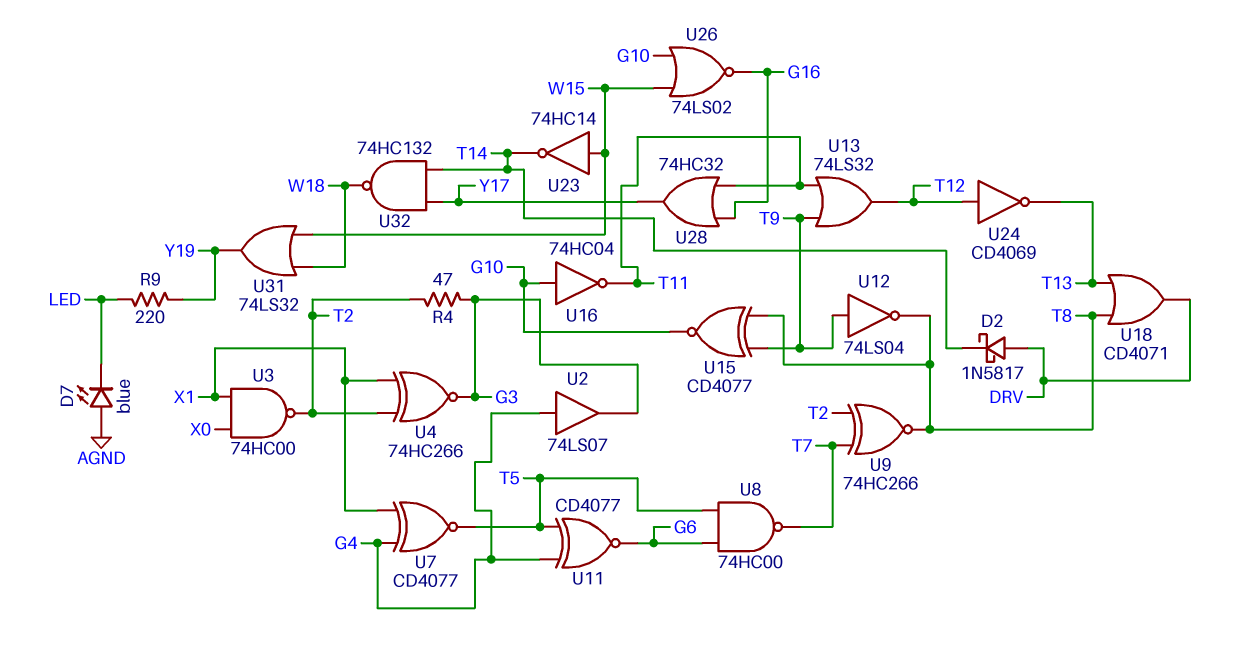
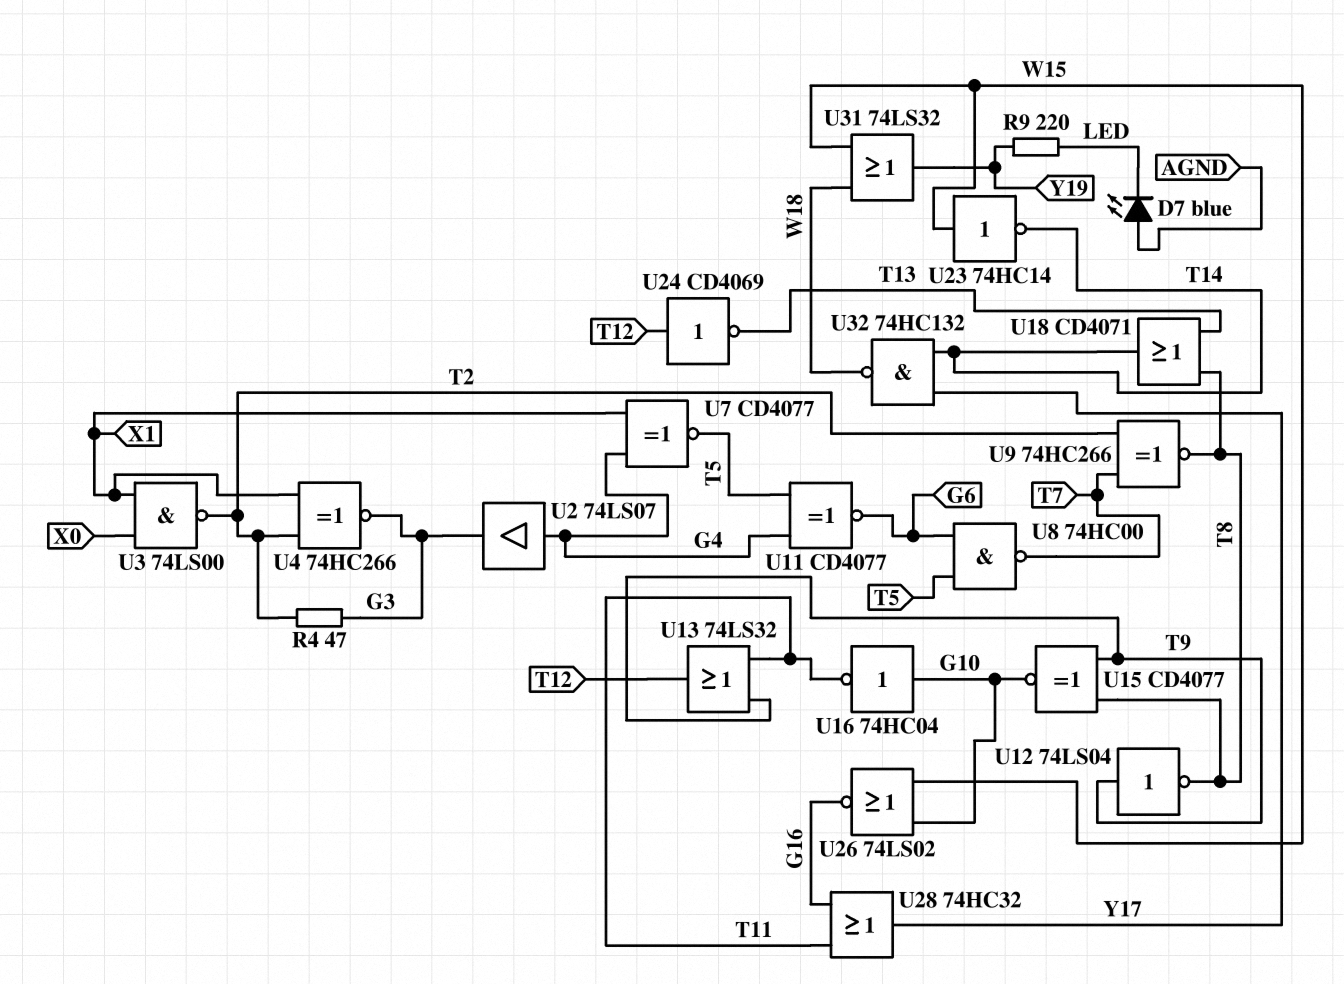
D2: schottky 1N5817 (A DRV, K T14) -> none
U3: NAND 74HC00 (in X0, in X1, out T2) -> NAND 74LS00 (in X0, in X1, out T2)
U18: OR CD4071 (in T8, in T13, out DRV) -> OR CD4071 (in T8, in T13, out T14)

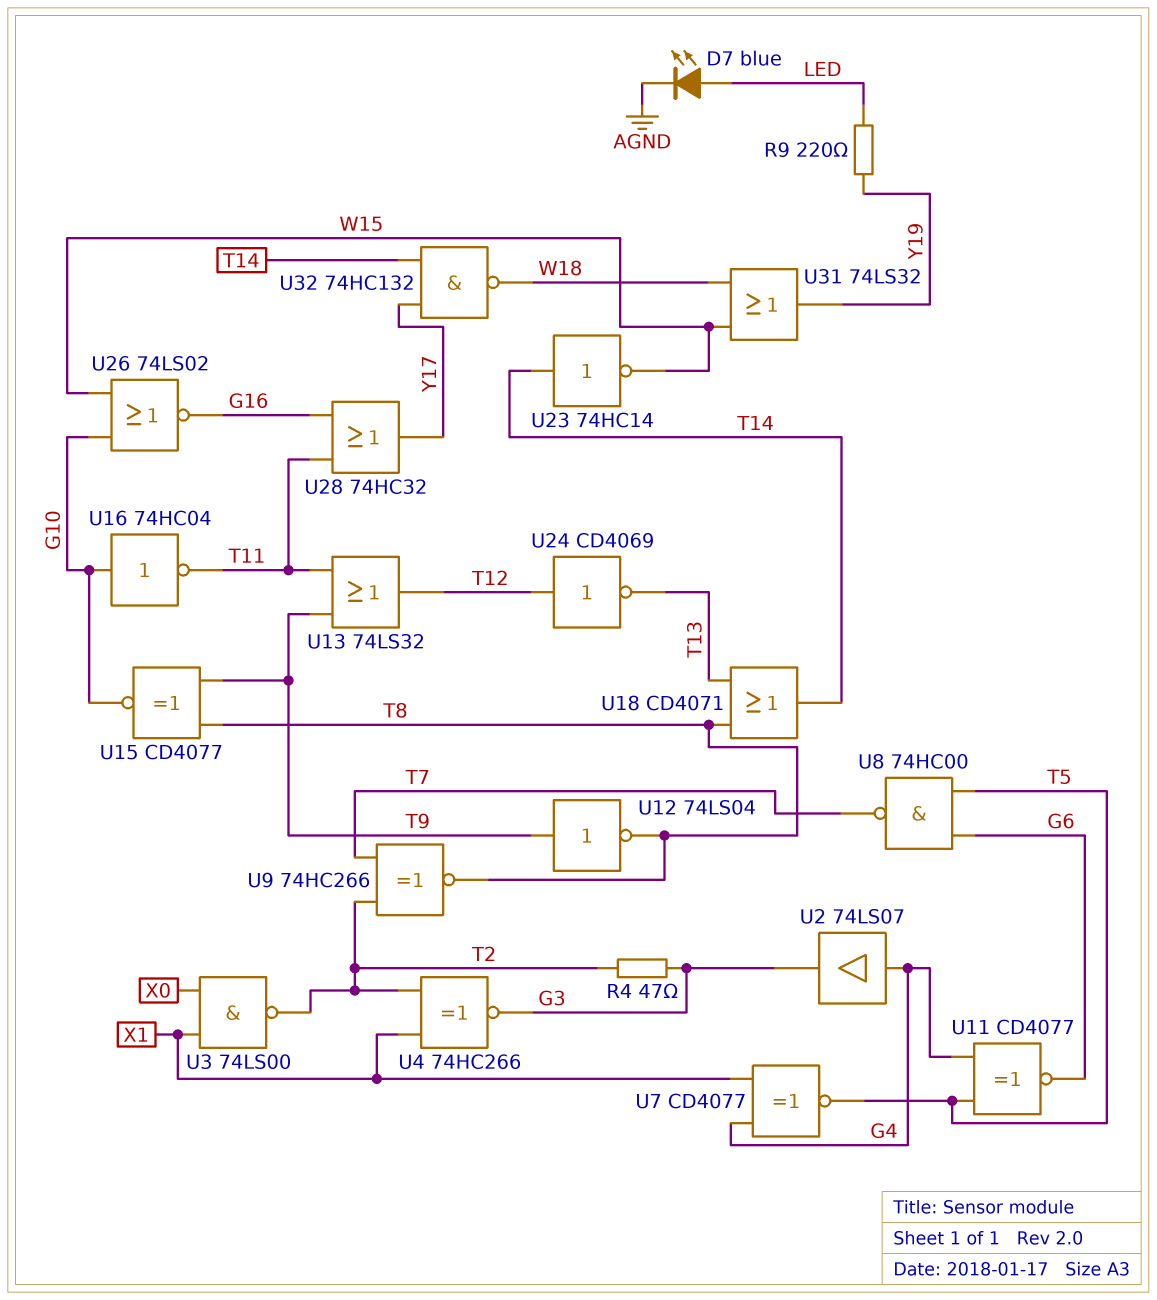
D7: LED blue (A AGND, K LED) -> LED blue (A LED, K AGND)
U23: NOT 74HC14 (in W15, out T14) -> NOT 74HC14 (in T14, out W15)

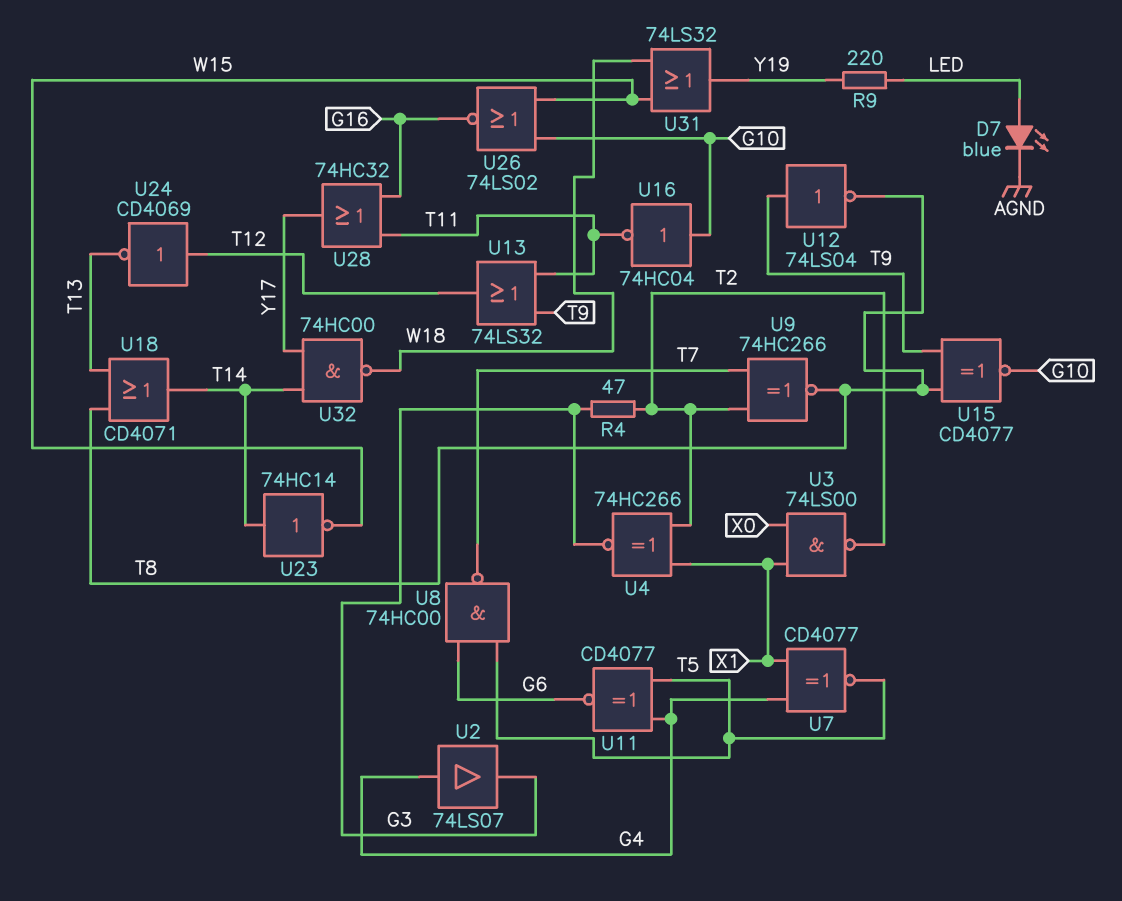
U32: NAND 74HC132 (in T14, in Y17, out W18) -> NAND 74HC00 (in T14, in Y17, out W18)

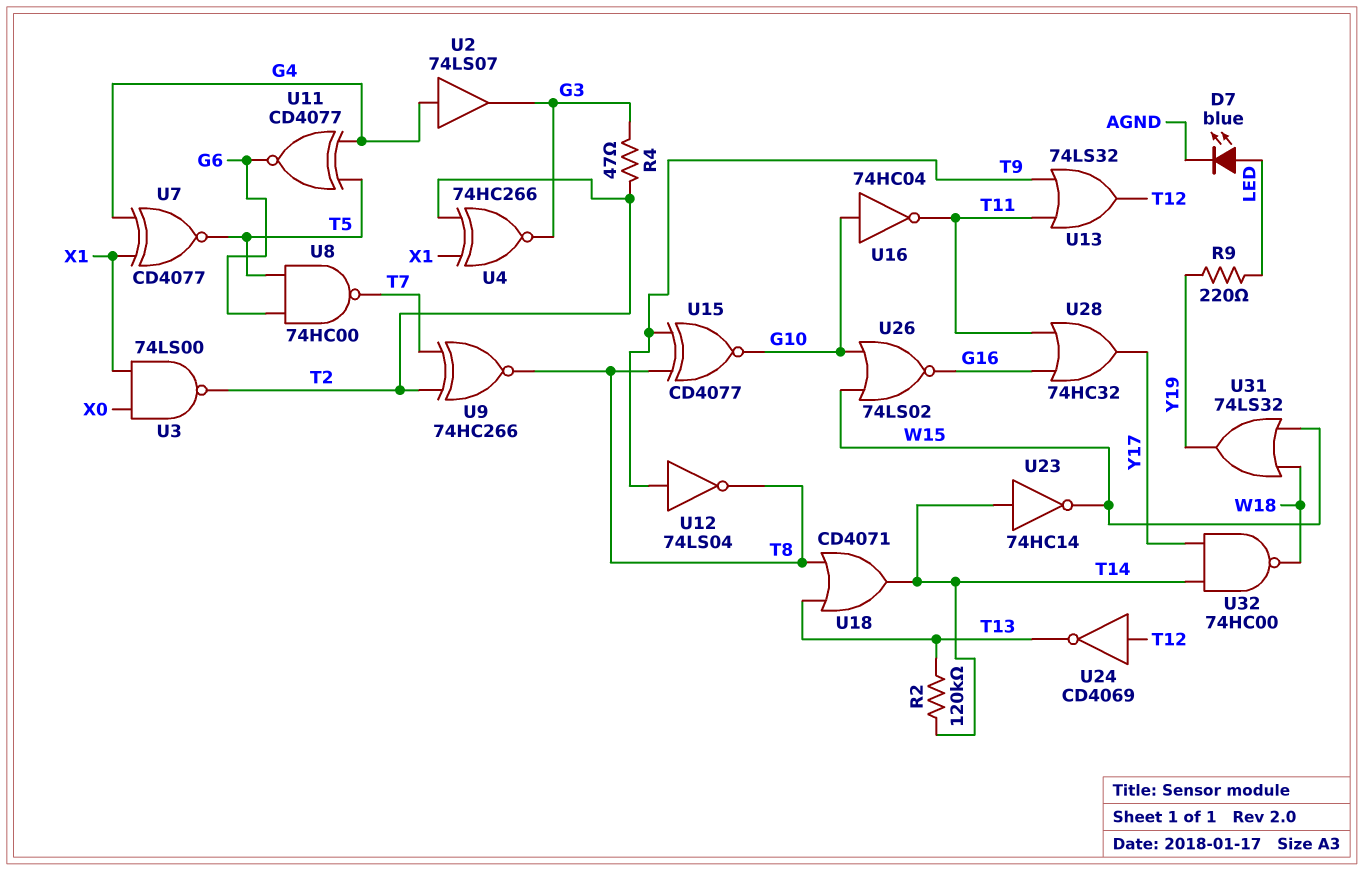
R2: none -> 120k (T13, T14)

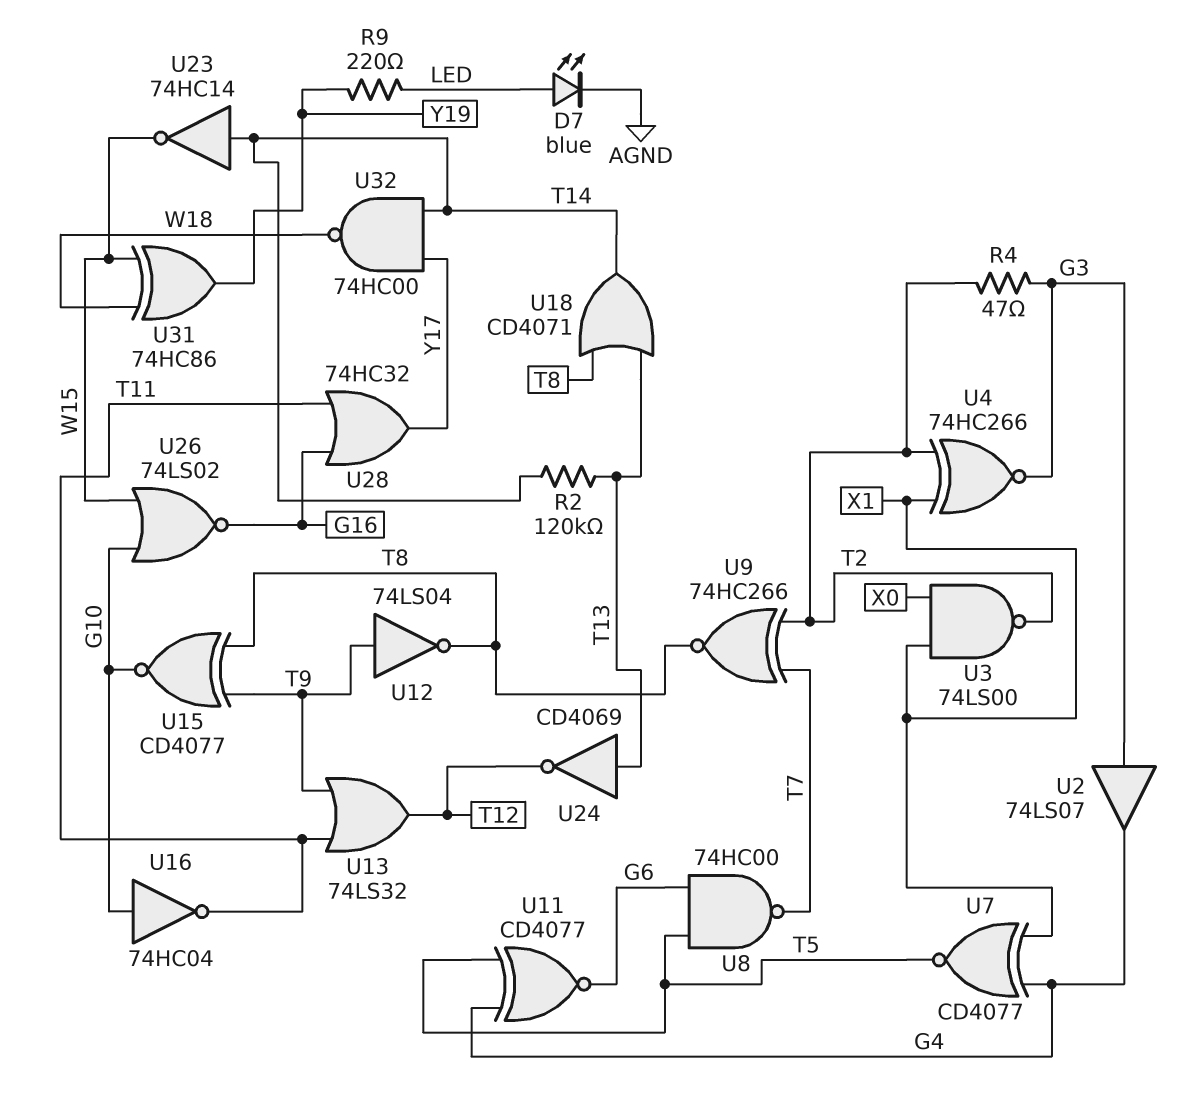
U2: buffer 74LS07 (in G4, out G3) -> buffer 74LS07 (in G3, out G4)
U24: NOT CD4069 (in T12, out T13) -> NOT CD4069 (in T13, out T12)
U31: OR 74LS32 (in W15, in W18, out Y19) -> XOR 74HC86 (in W15, in W18, out Y19)

